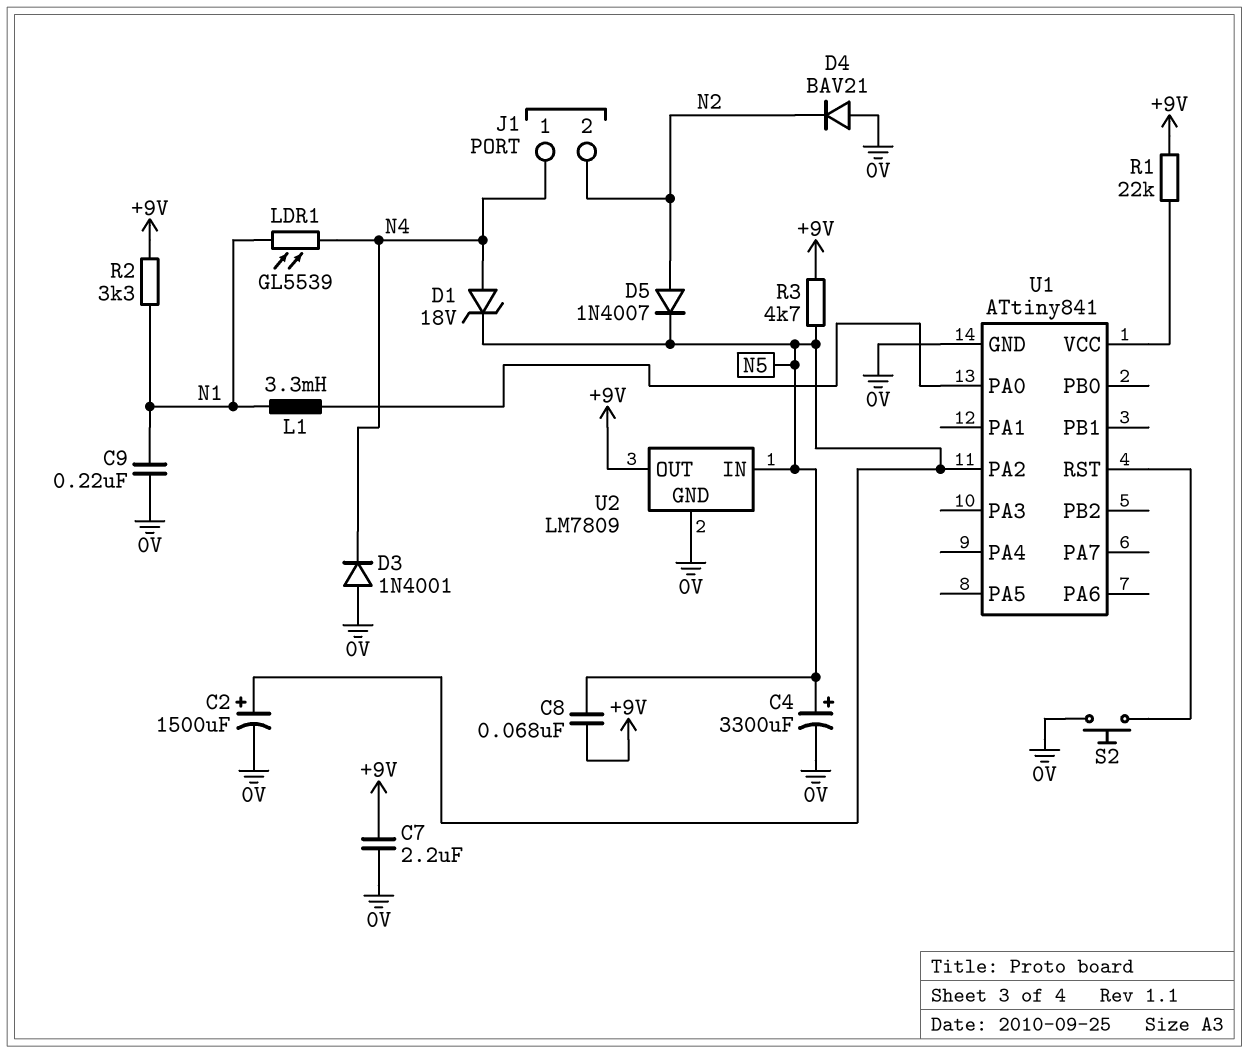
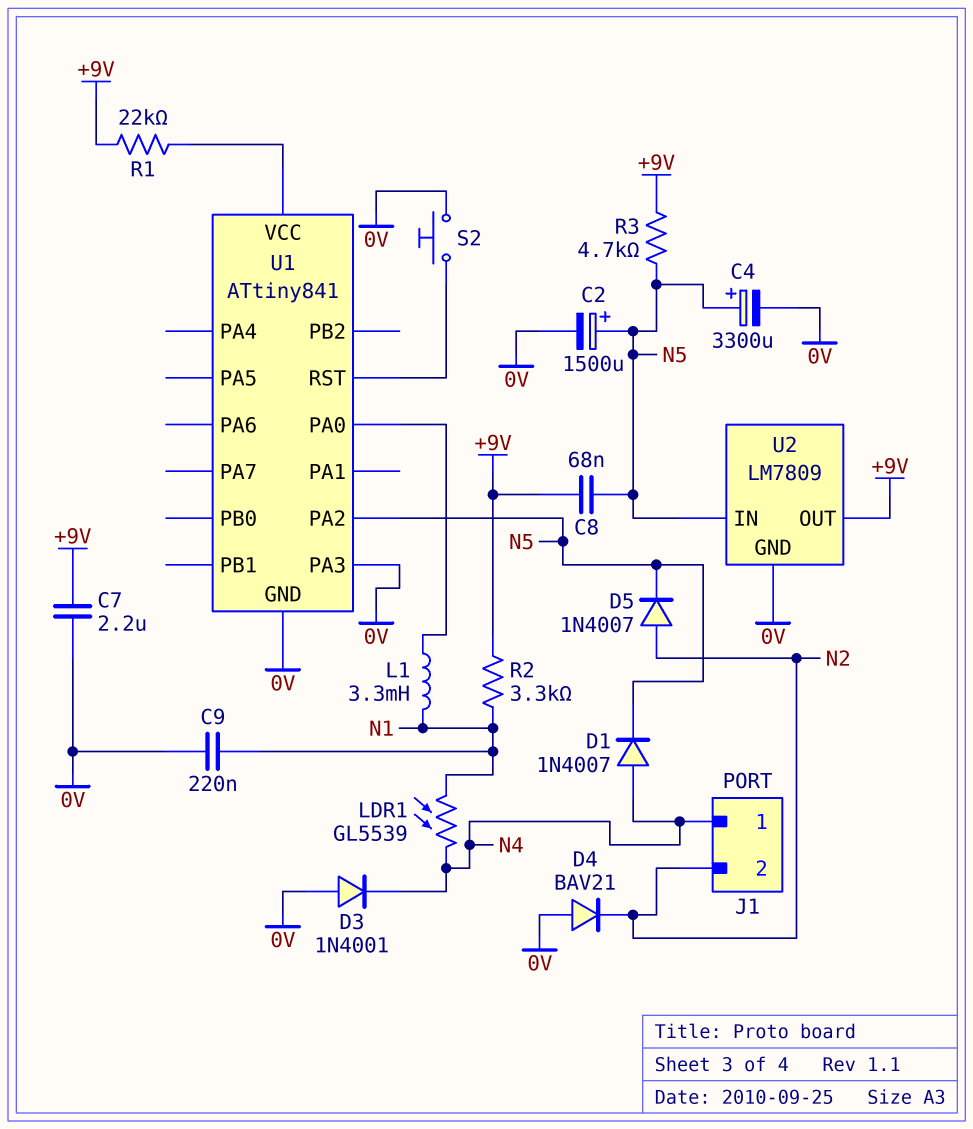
D1: zener 18V (A N4, K N5) -> diode 1N4007 (A N4, K N5)
U1 pin PA3: none -> 0V

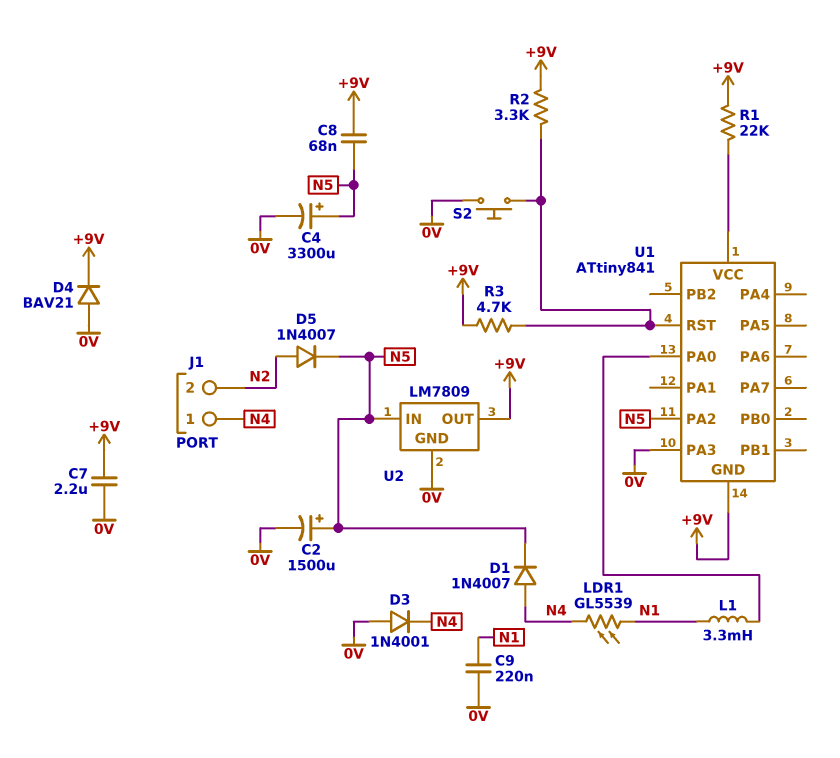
D4: diode BAV21 (A 0V, K N2) -> diode BAV21 (A 0V, K +9V)
R2: 3.3k (+9V, N1) -> 3.3k (+9V, U1/RST)
R3: 4.7k (+9V, N5) -> 4.7k (+9V, U1/RST)
U1 pin GND: 0V -> +9V

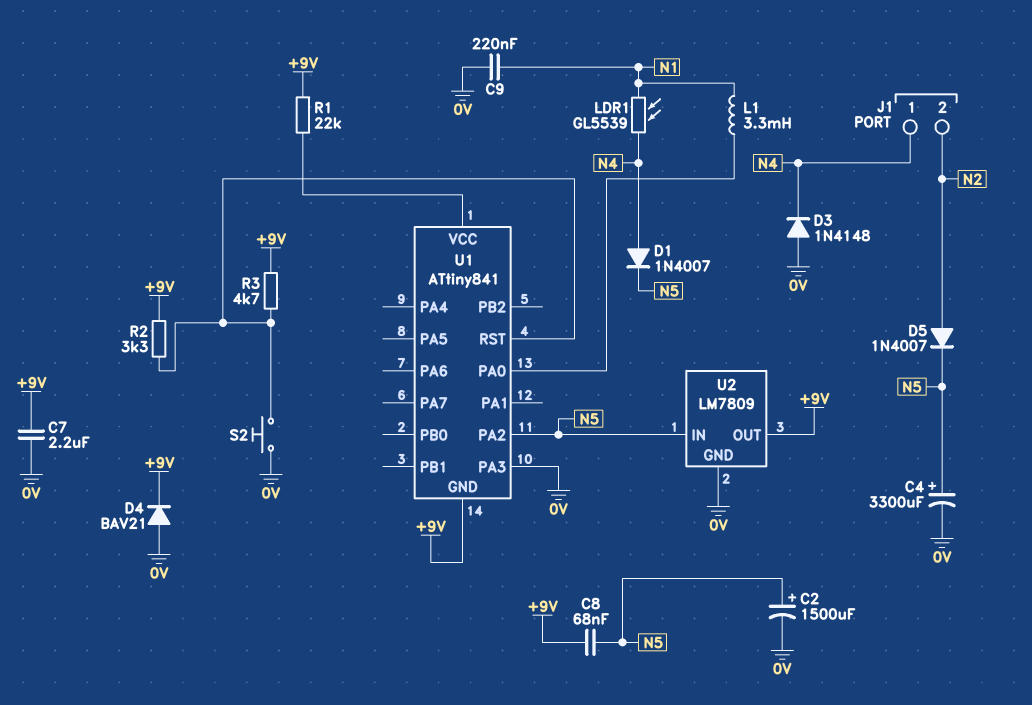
D3: diode 1N4001 (A 0V, K N4) -> diode 1N4148 (A 0V, K N4)

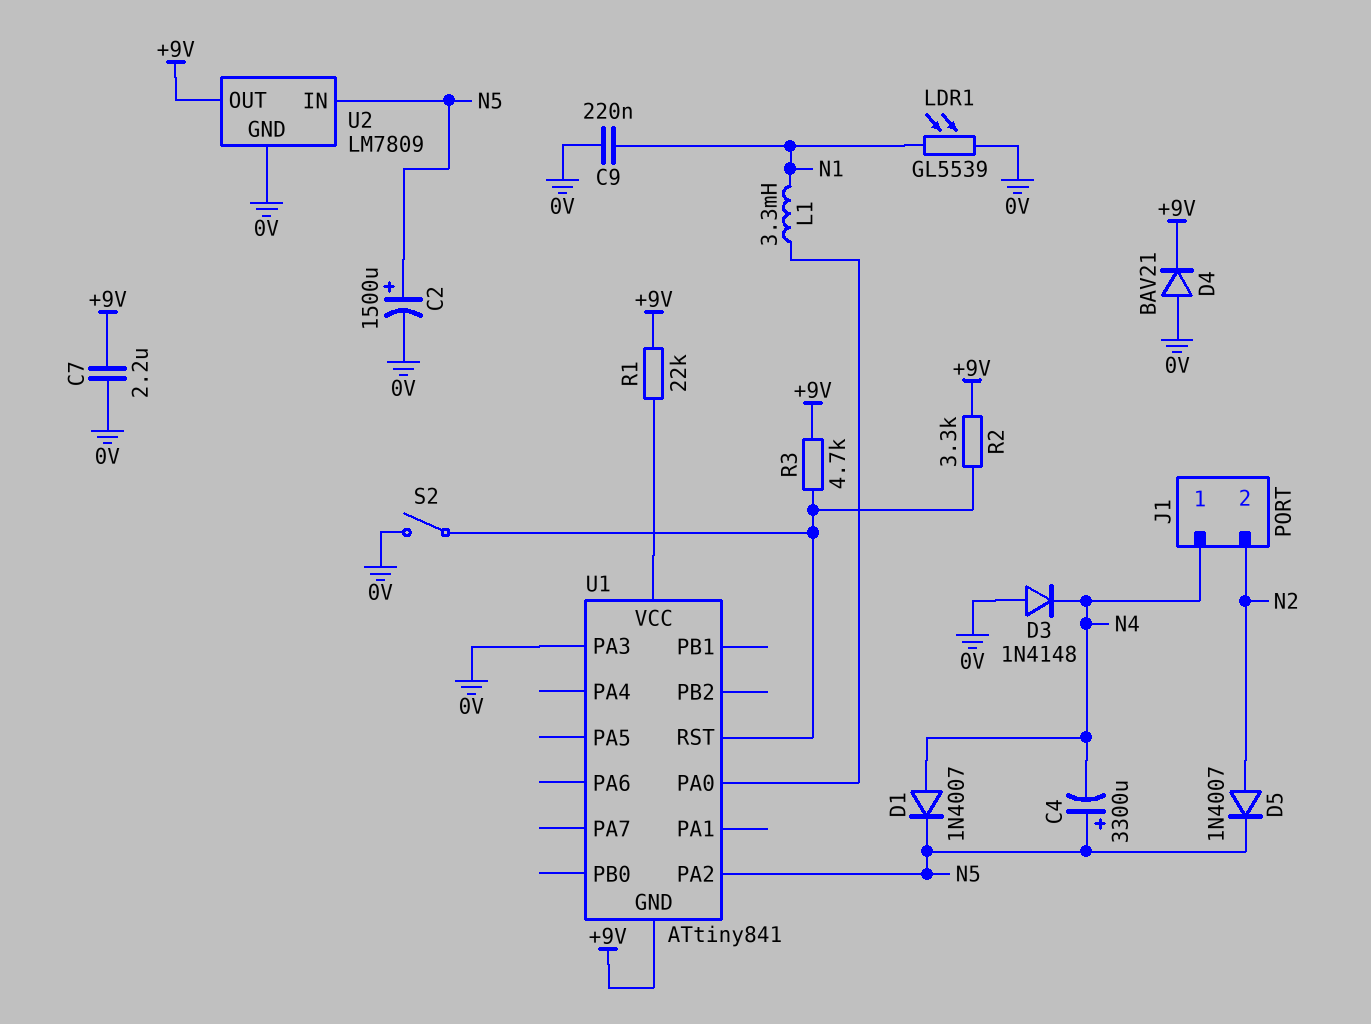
C4: 3300uF (plus N5, minus 0V) -> 3300uF (plus N5, minus N4)
C8: 68nF (+9V, N5) -> none
LDR1: GL5539 (N1, N4) -> GL5539 (0V, N1)
S2: button (0V, U1/RST) -> switch (0V, U1/RST)

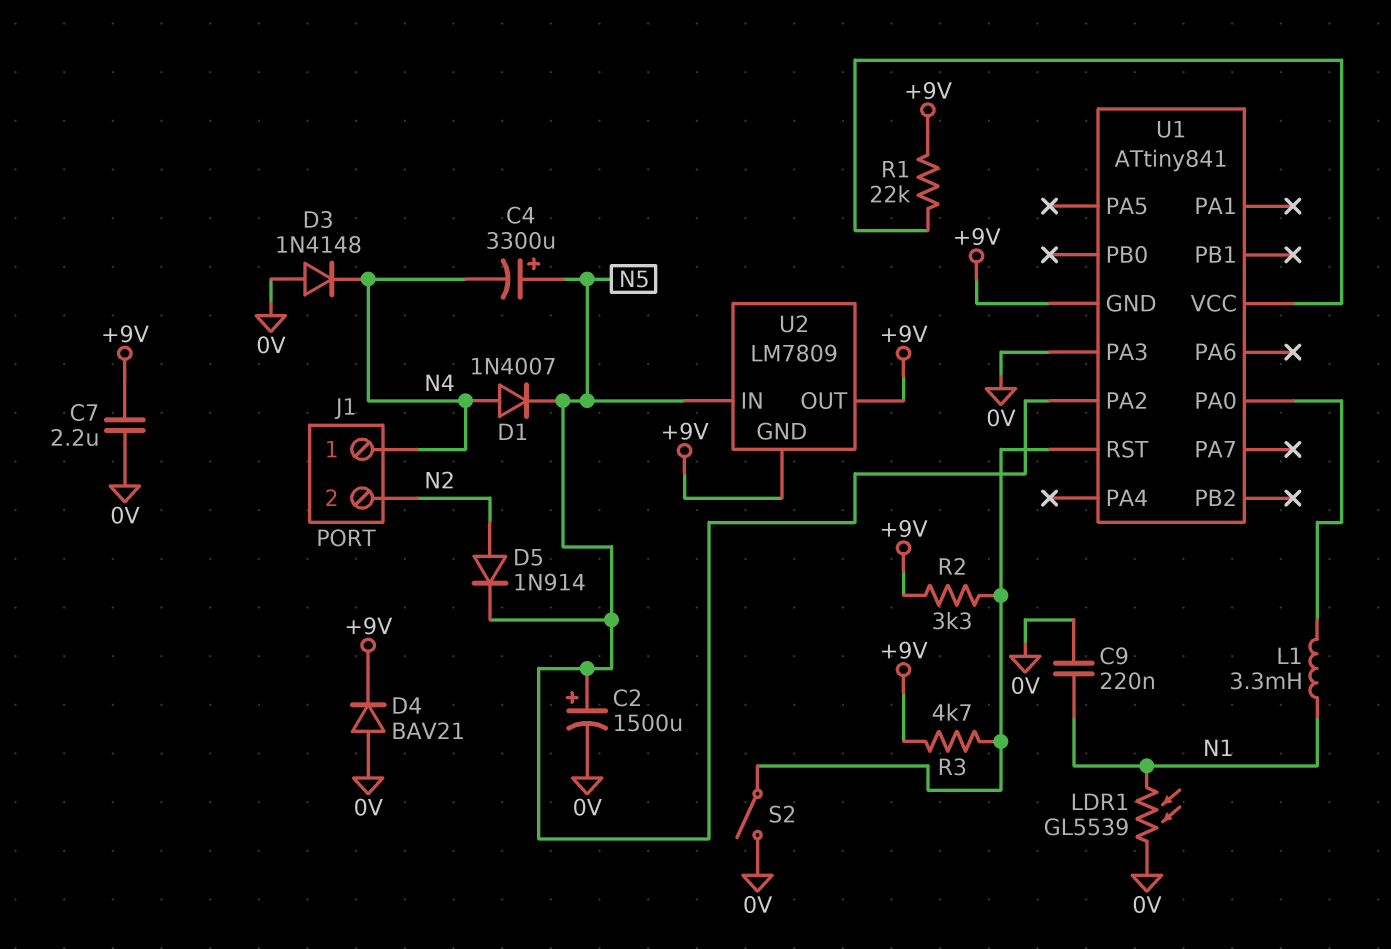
D5: diode 1N4007 (A N2, K N5) -> diode 1N914 (A N2, K N5)
U2 pin GND: 0V -> +9V

